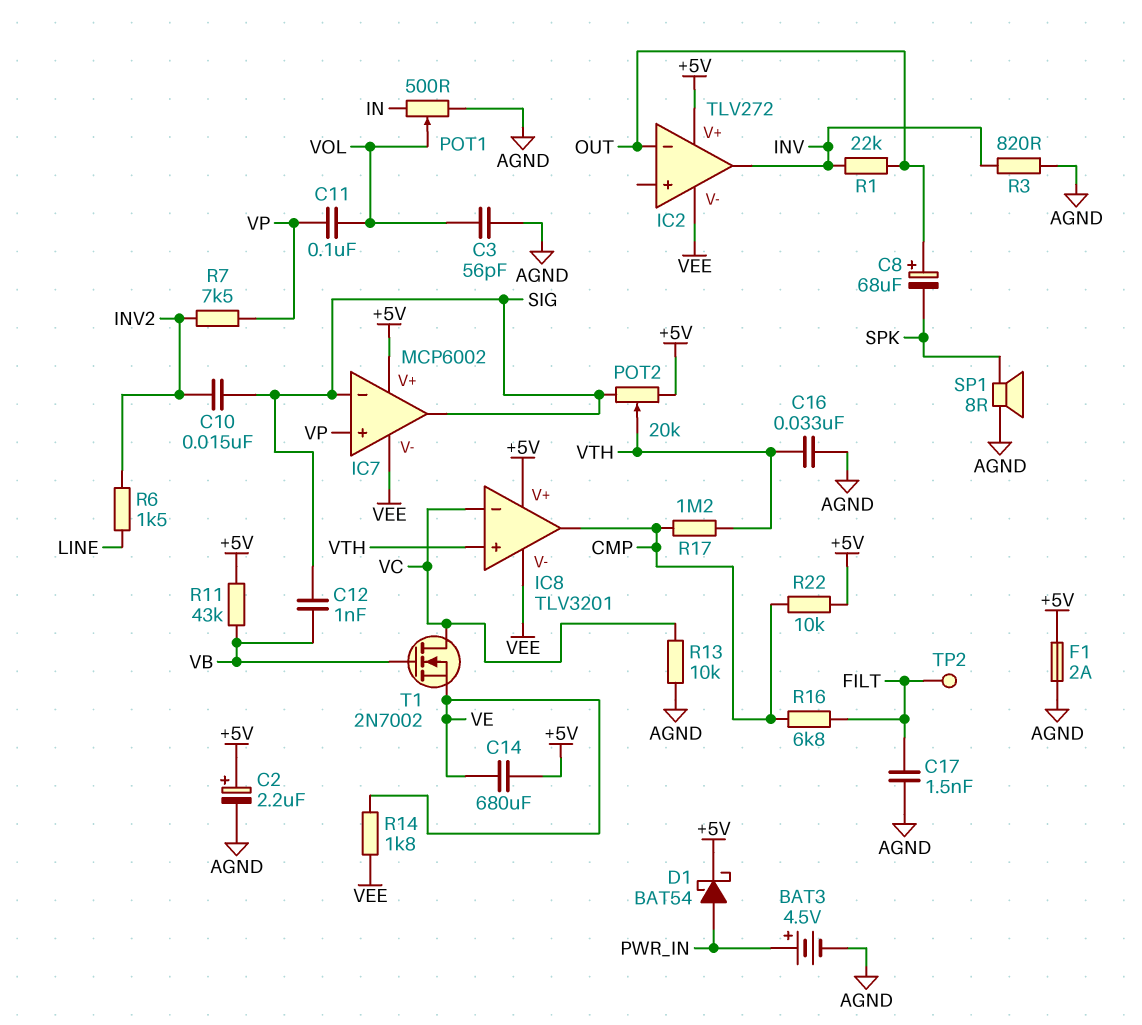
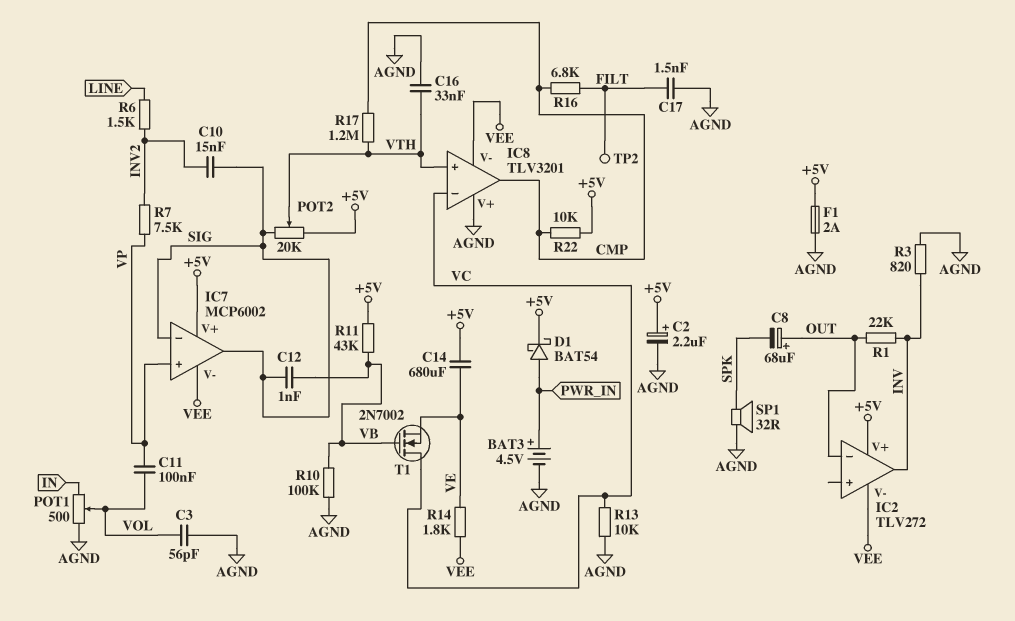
IC8 pin V+: +5V -> AGND
R10: none -> 100k (AGND, VB)
SP1: speaker 8R (AGND, SPK) -> speaker 32R (AGND, SPK)

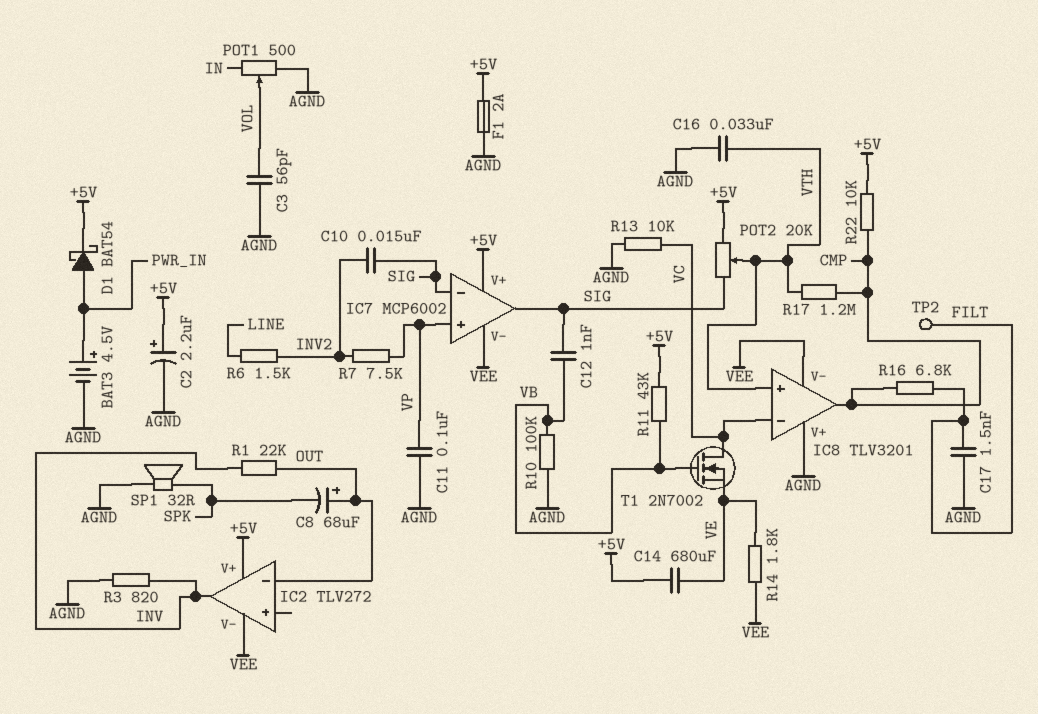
C11: 100nF (VOL, VP) -> 100nF (AGND, VP)

